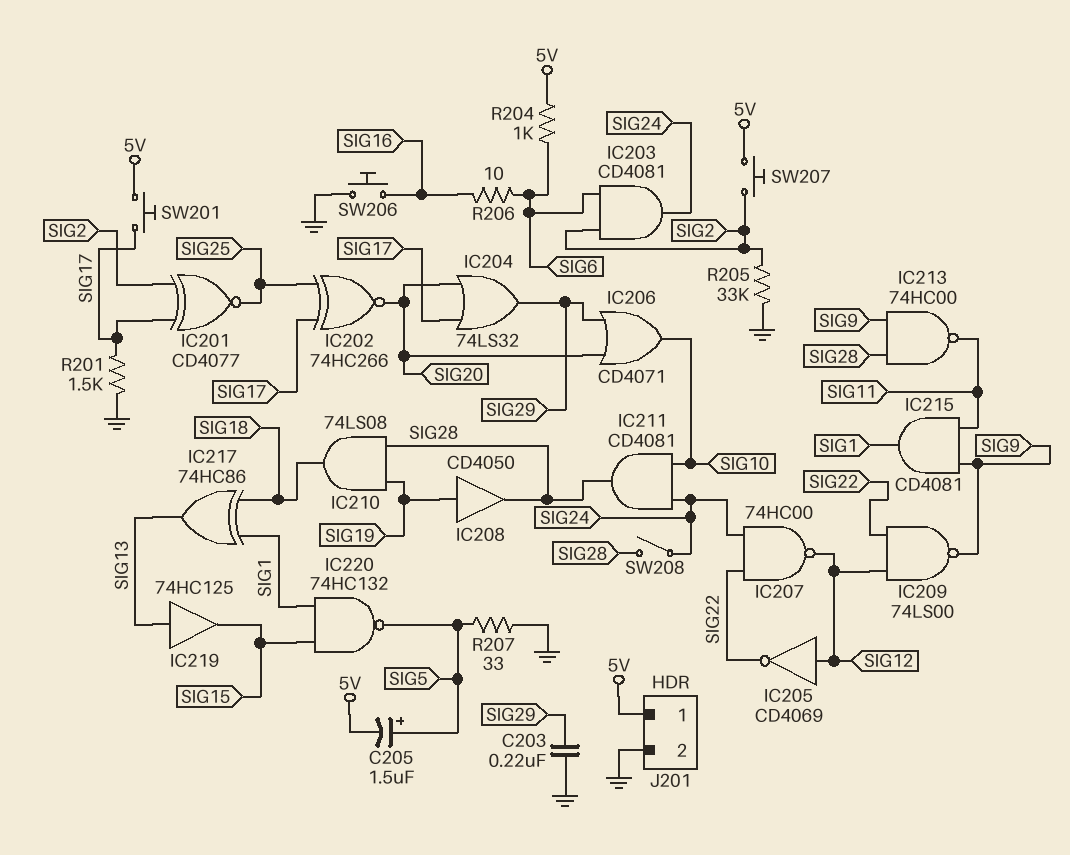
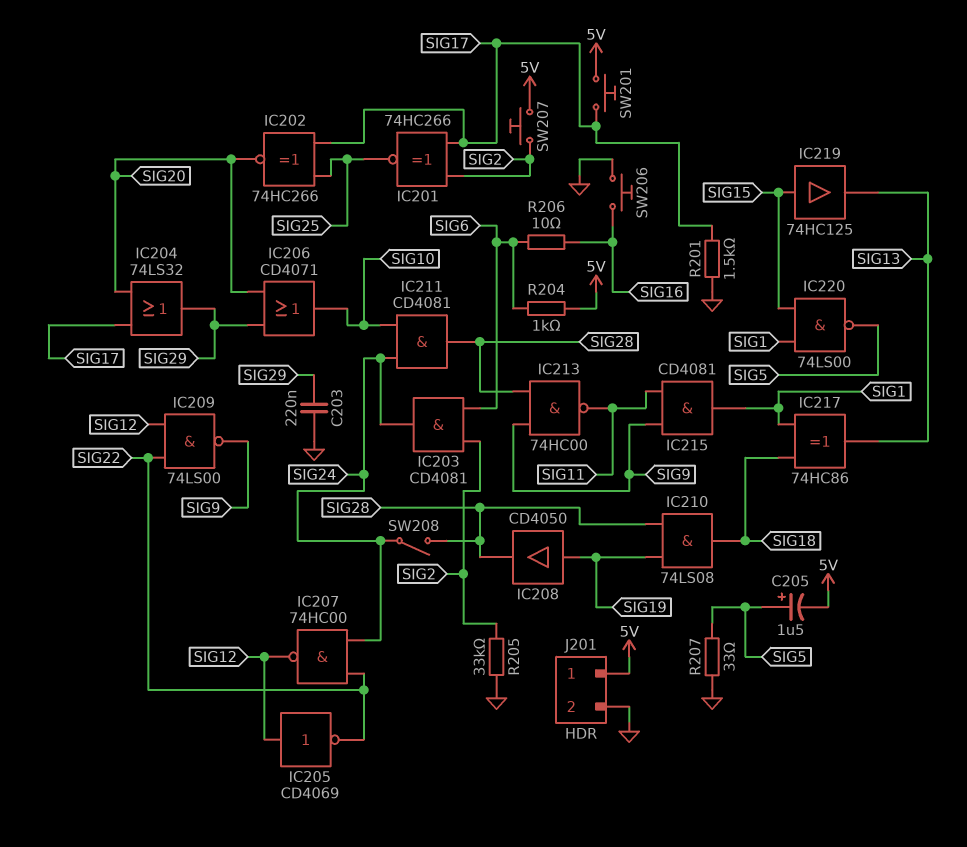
IC201: XNOR CD4077 (in SIG2, in SIG17, out SIG25) -> XNOR 74HC266 (in SIG2, in SIG17, out SIG25)
IC219: buffer 74HC125 (in SIG13, out SIG15) -> buffer 74HC125 (in SIG15, out SIG13)
IC220: NAND 74HC132 (in SIG1, in SIG15, out SIG5) -> NAND 74LS00 (in SIG1, in SIG15, out SIG5)

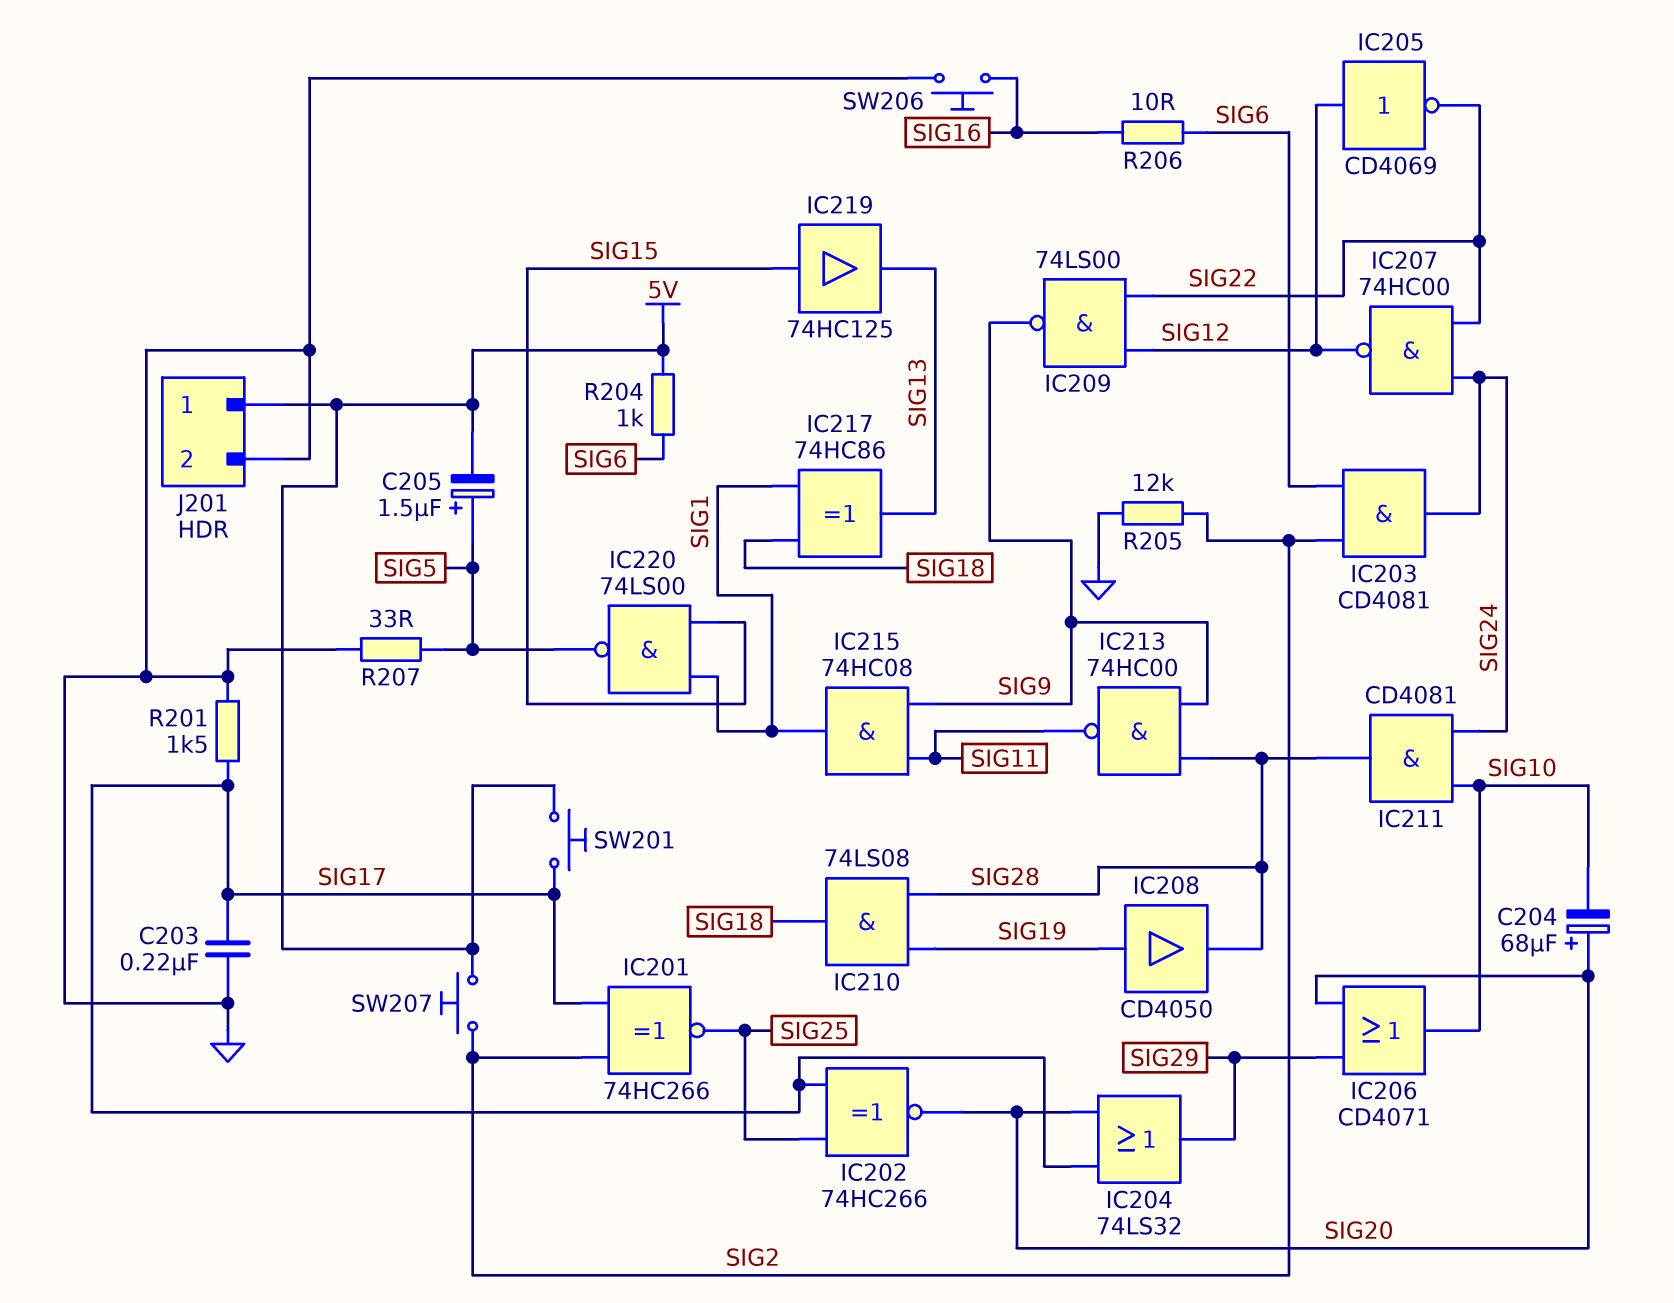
C203: 220nF (GND, SIG29) -> 220nF (GND, SIG17)
C204: none -> 68uF (plus SIG20, minus SIG10)
IC215: AND CD4081 (in SIG9, in SIG11, out SIG1) -> AND 74HC08 (in SIG9, in SIG11, out SIG1)
R205: 33k (GND, SIG2) -> 12k (GND, SIG2)
SW208: switch (SIG24, SIG28) -> none

